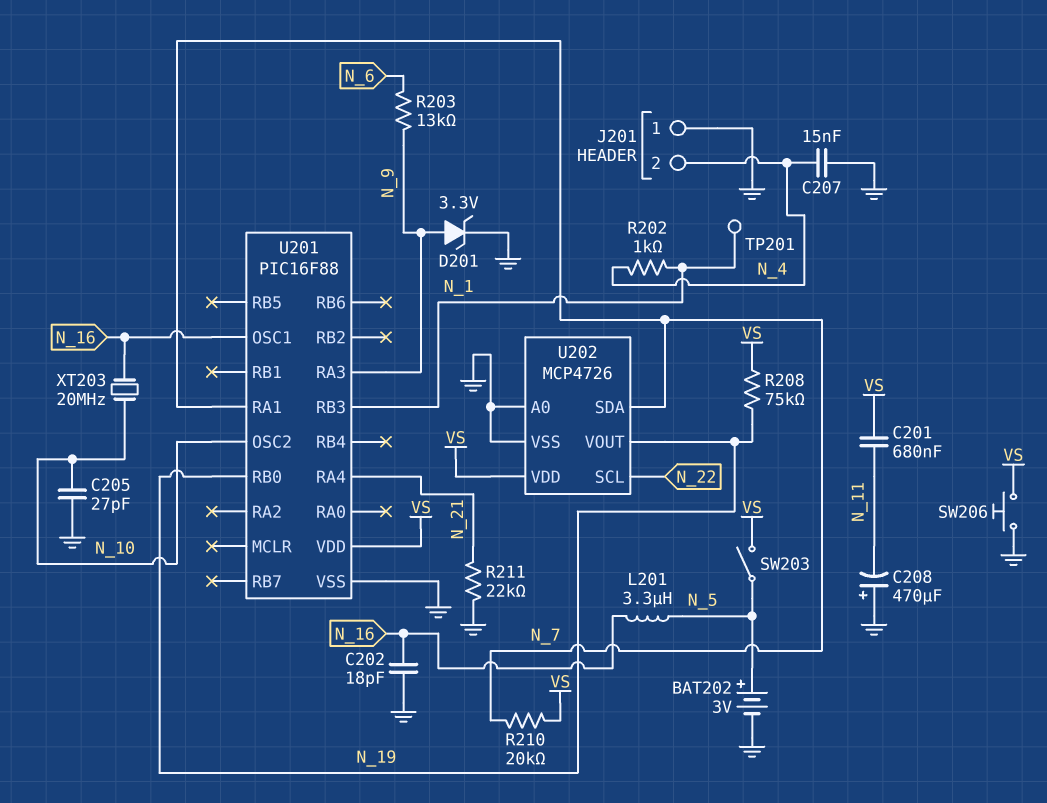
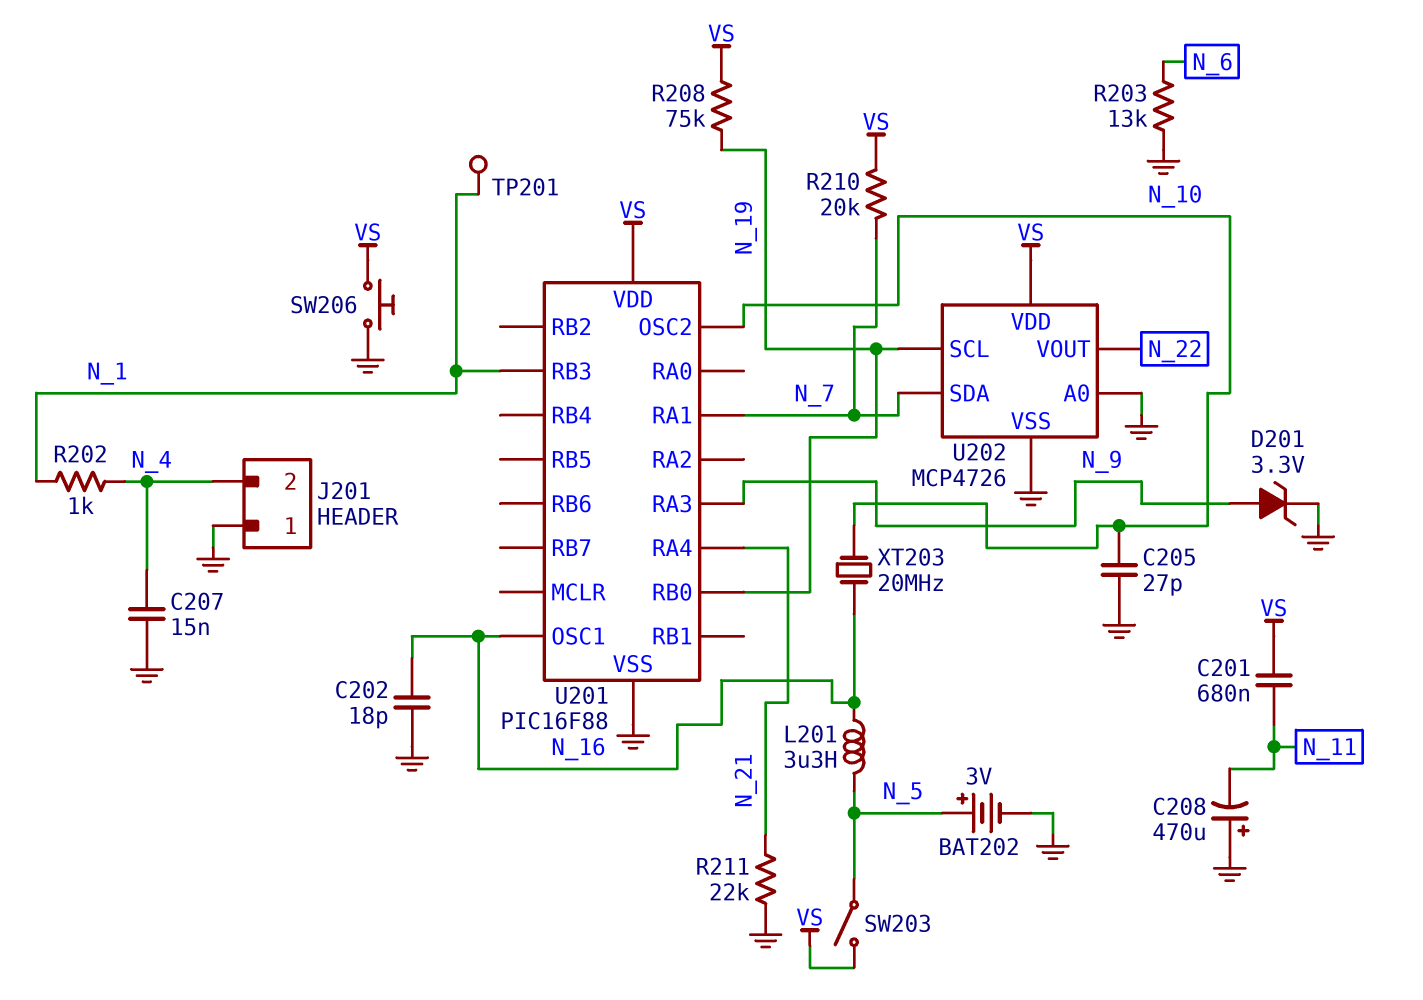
R203: 13k (N_6, N_9) -> 13k (GND, N_6)
U202 pin SCL: N_22 -> N_19
U202 pin VOUT: N_19 -> N_22

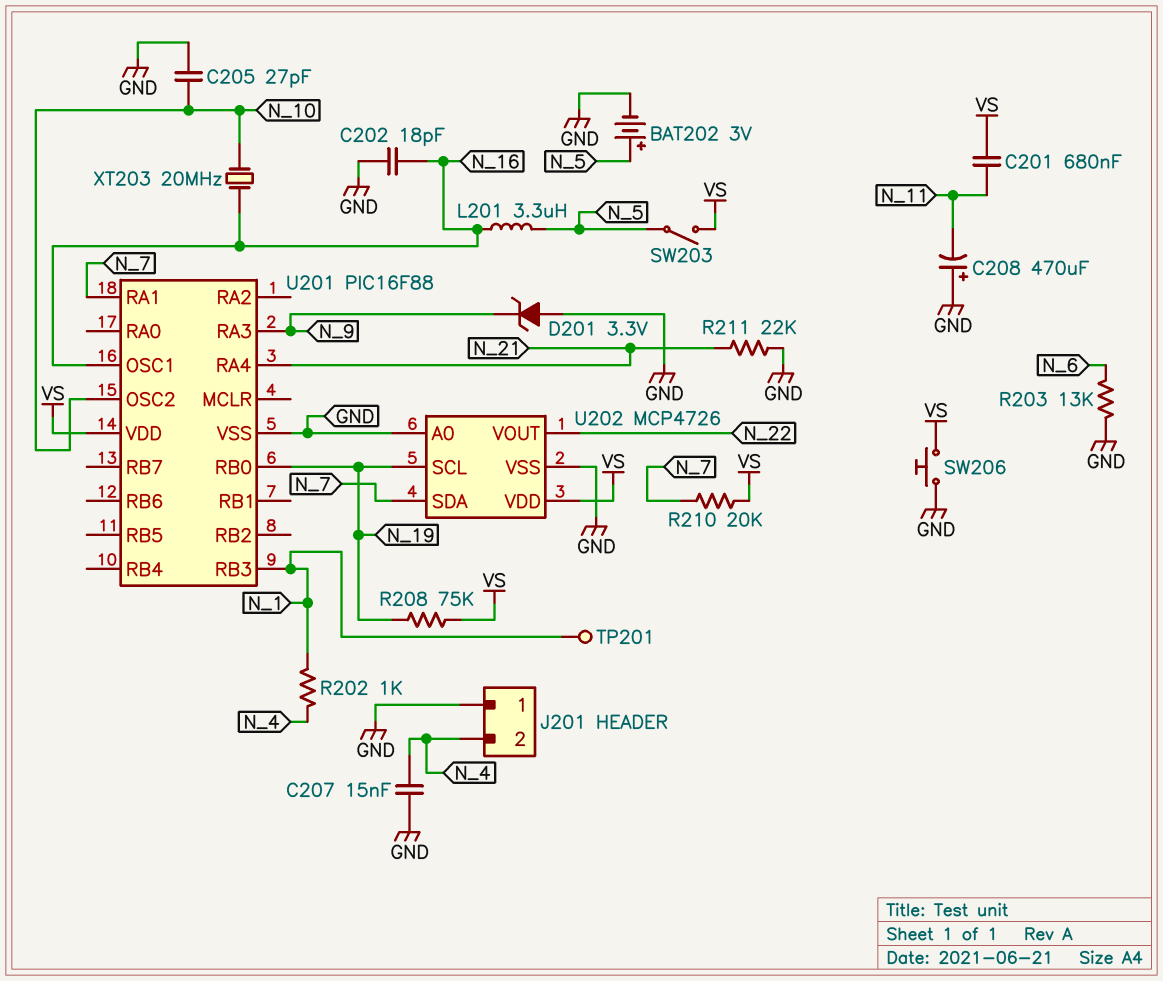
D201: zener 3.3V (A N_9, K GND) -> zener 3.3V (A GND, K N_9)

